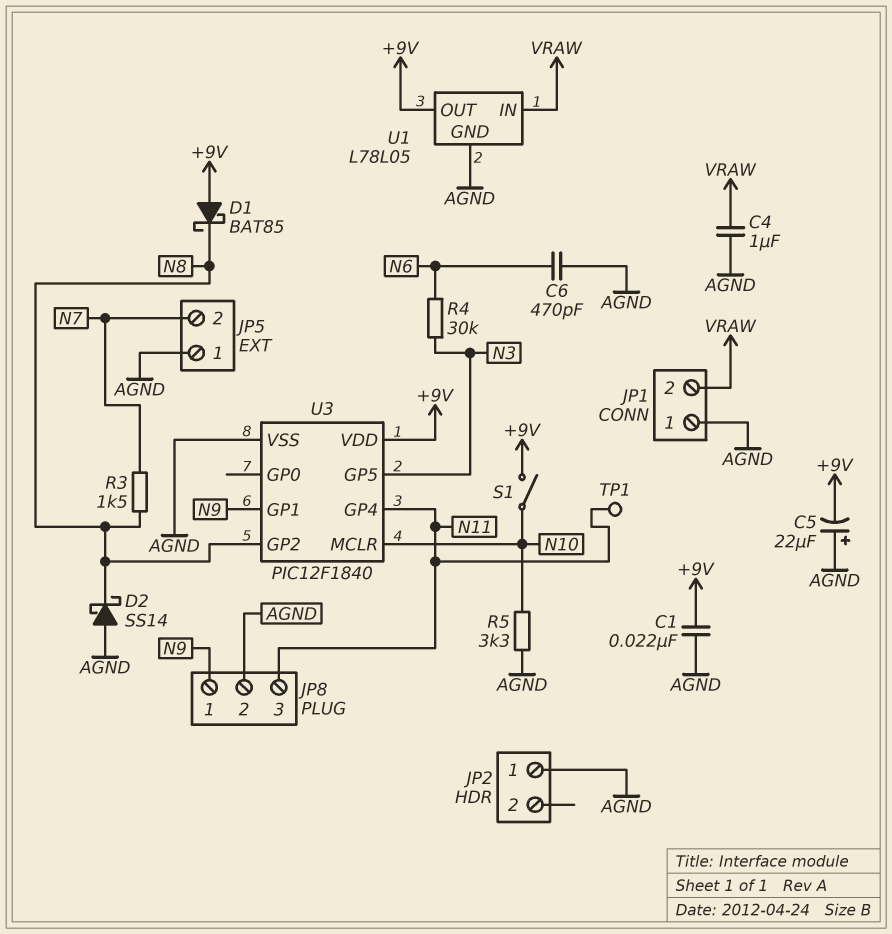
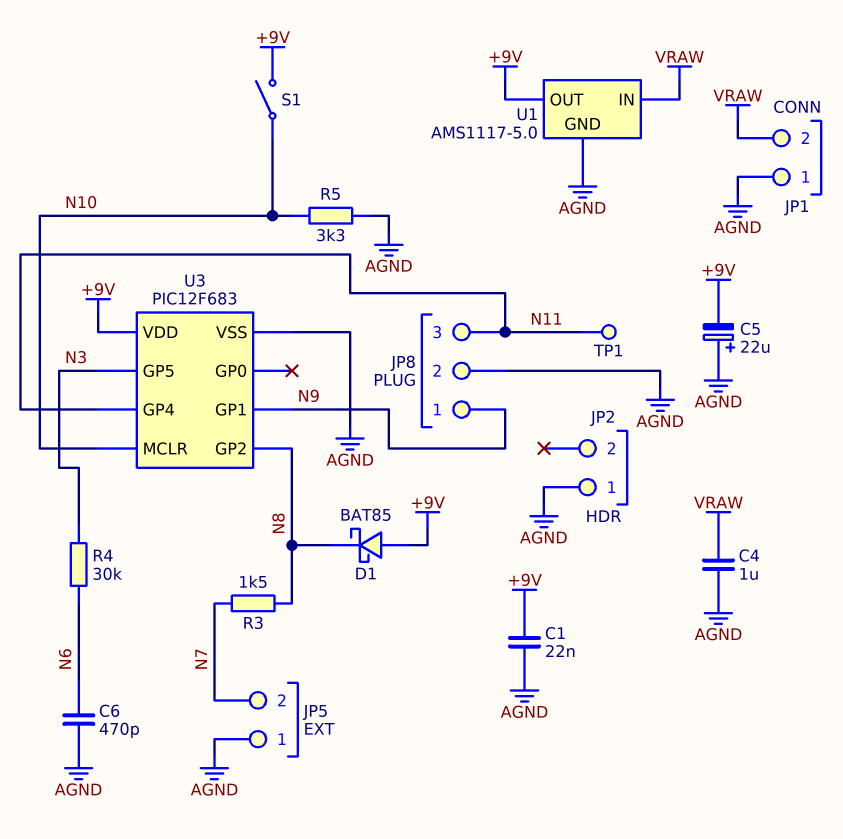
D2: schottky SS14 (A AGND, K N8) -> none
U1: L78L05 -> AMS1117-5.0
U3: PIC12F1840 -> PIC12F683

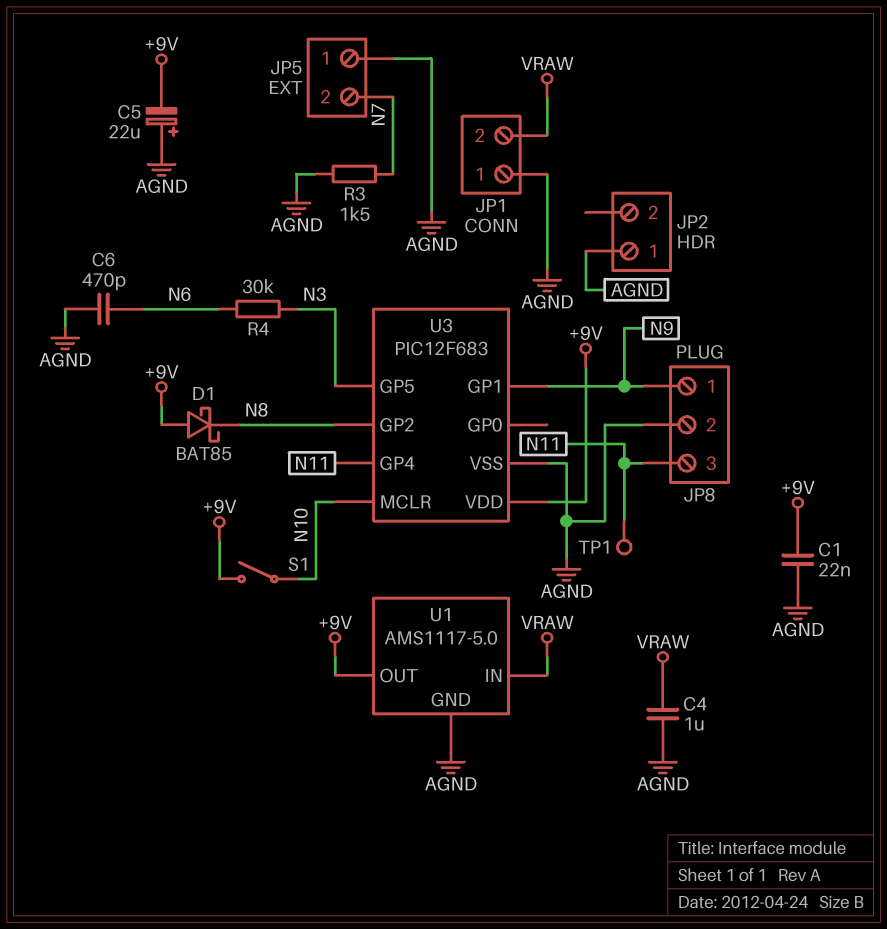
R3: 1.5k (N7, N8) -> 1.5k (AGND, N7)
R5: 3.3k (AGND, N10) -> none

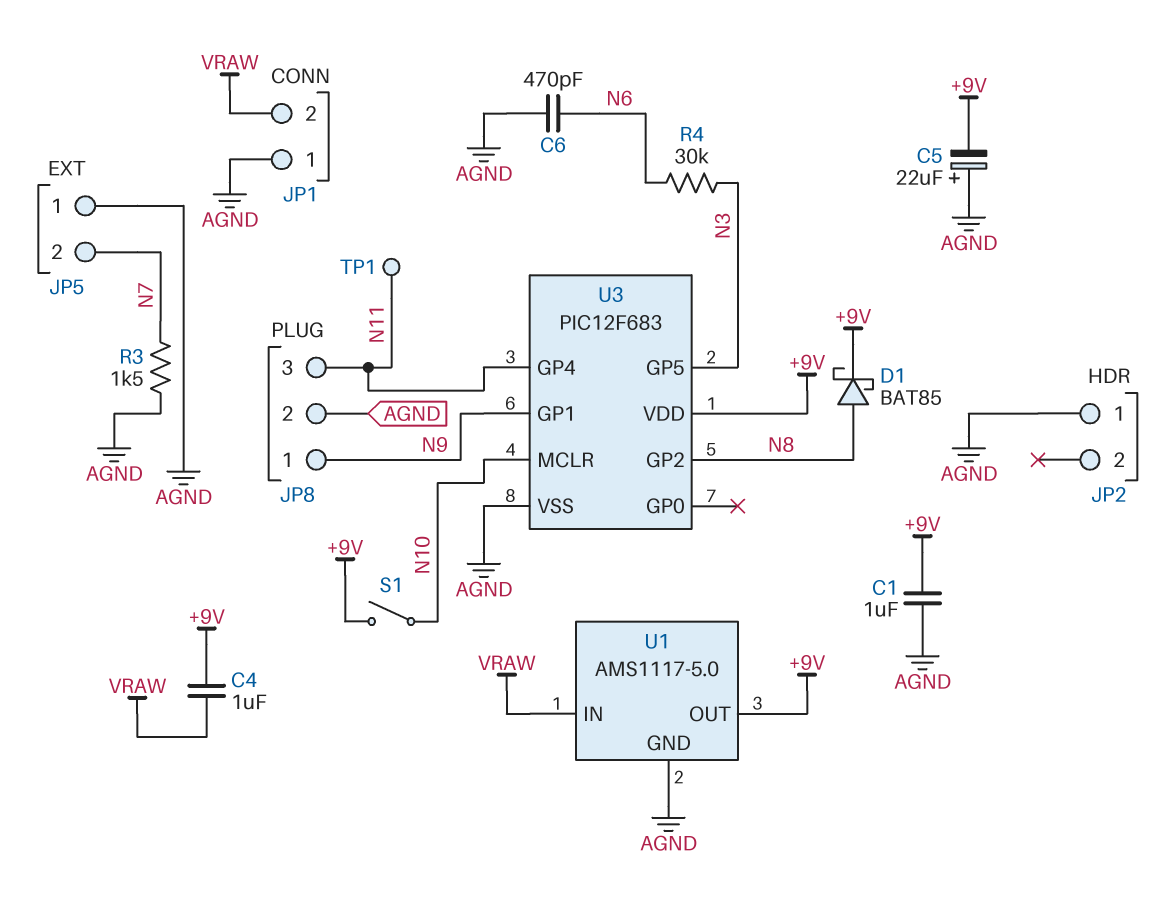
C1: 22nF (+9V, AGND) -> 1uF (+9V, AGND)
C4: 1uF (AGND, VRAW) -> 1uF (+9V, VRAW)
D1: schottky BAT85 (A +9V, K N8) -> schottky BAT85 (A N8, K +9V)

